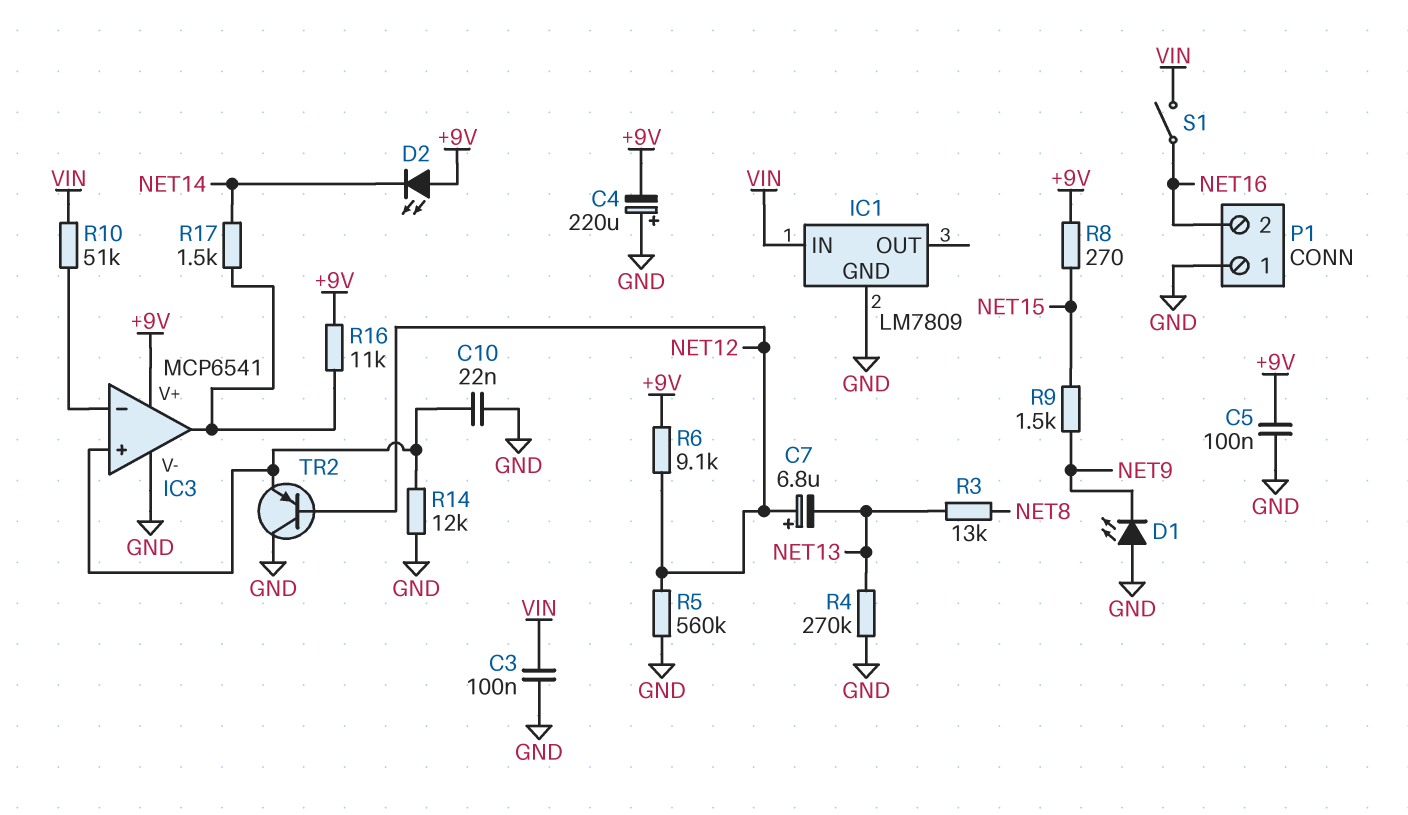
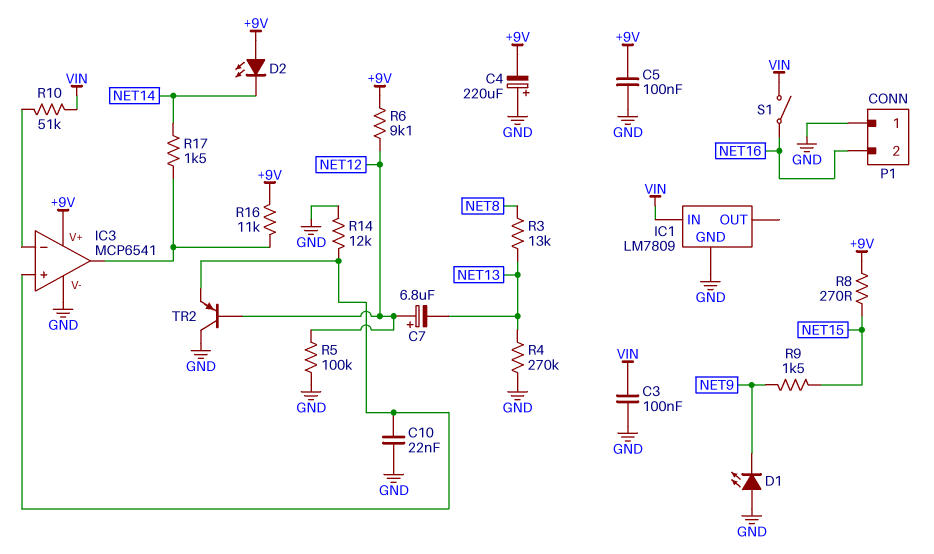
R5: 560k (GND, NET12) -> 100k (GND, NET12)

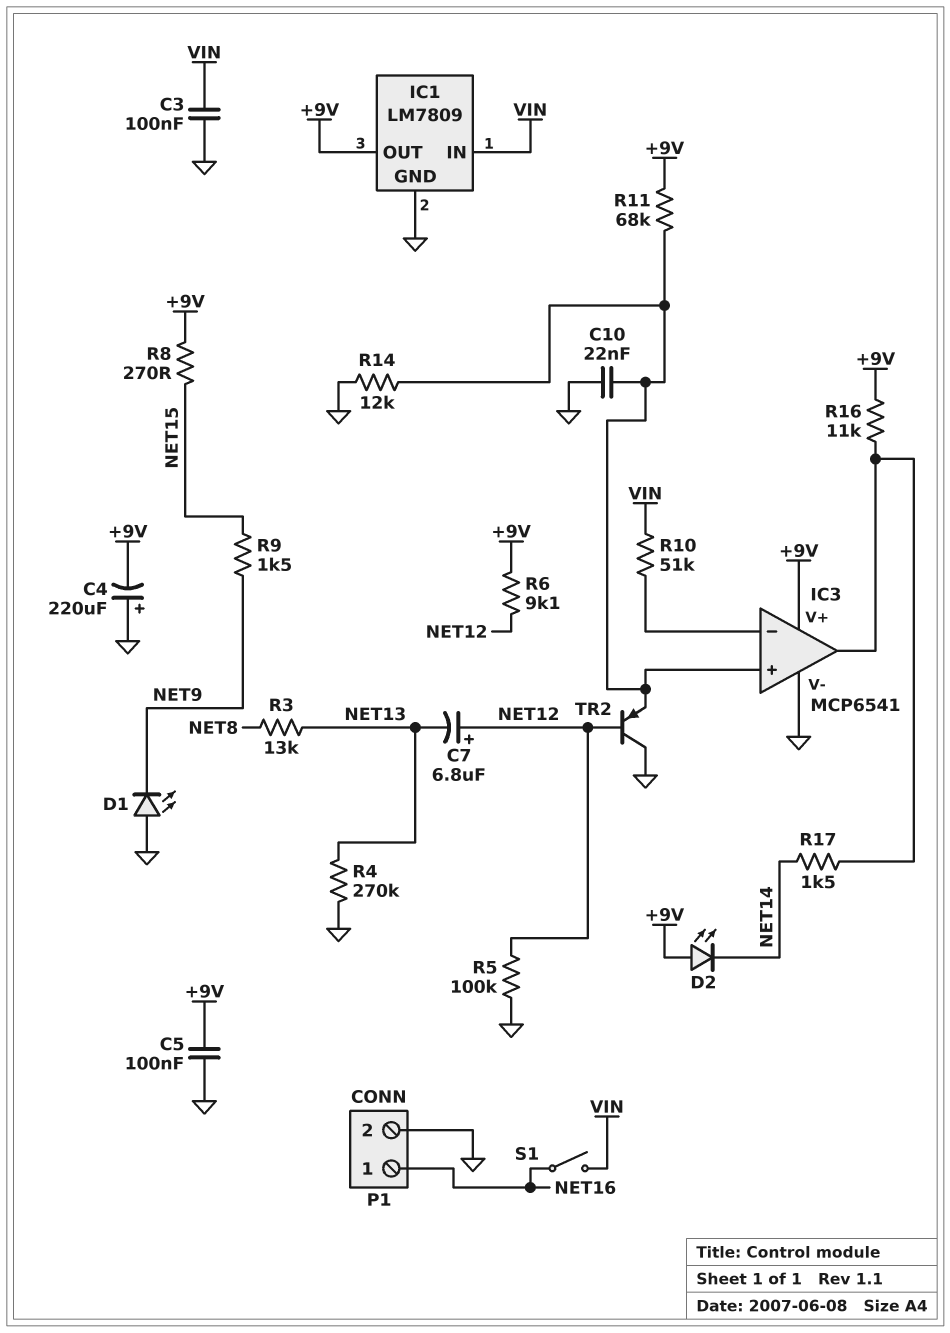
IC1 pin OUT: none -> +9V
P1 pin 1: GND -> NET16
P1 pin 2: NET16 -> GND
R11: none -> 68k (+9V, IC3/in+)

